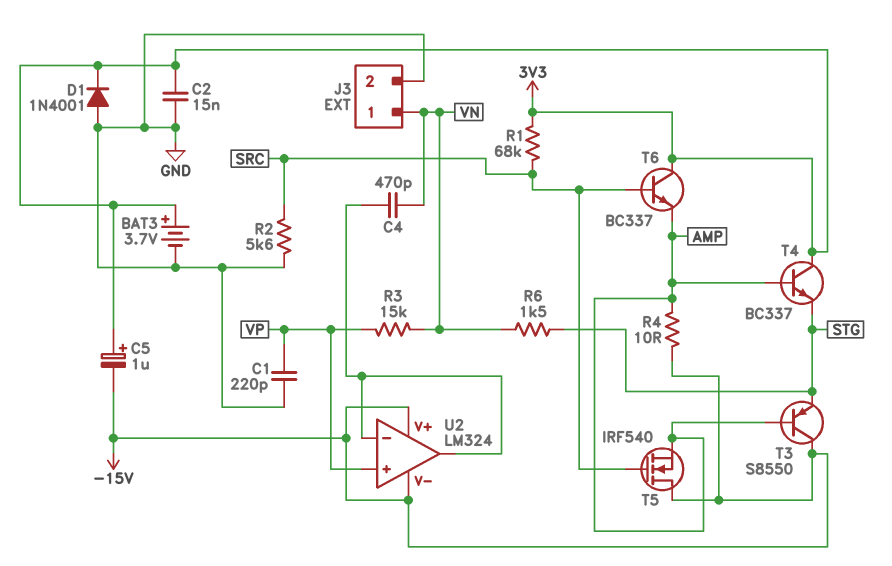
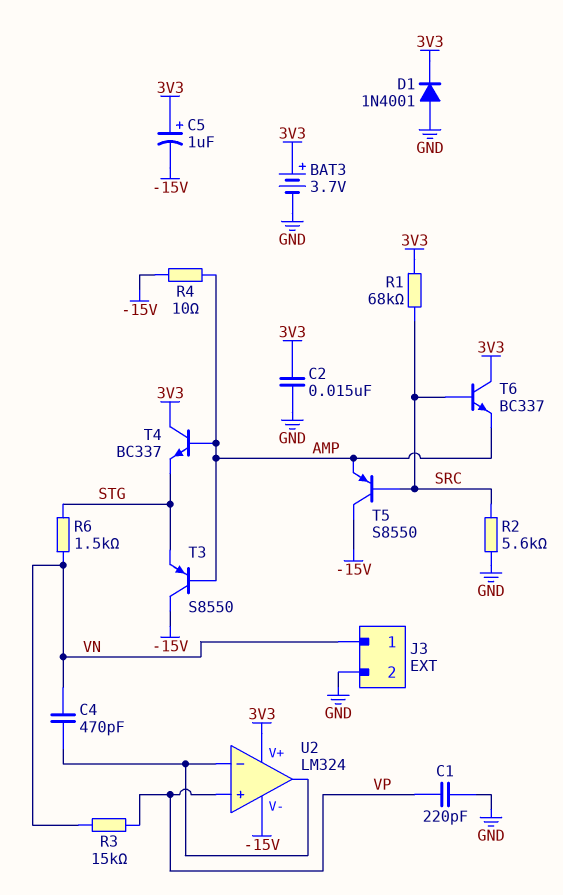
T5: NMOS IRF540 (G SRC, D -15V, S AMP) -> PNP S8550 (B SRC, C -15V, E AMP)
U2 pin V+: -15V -> 3V3

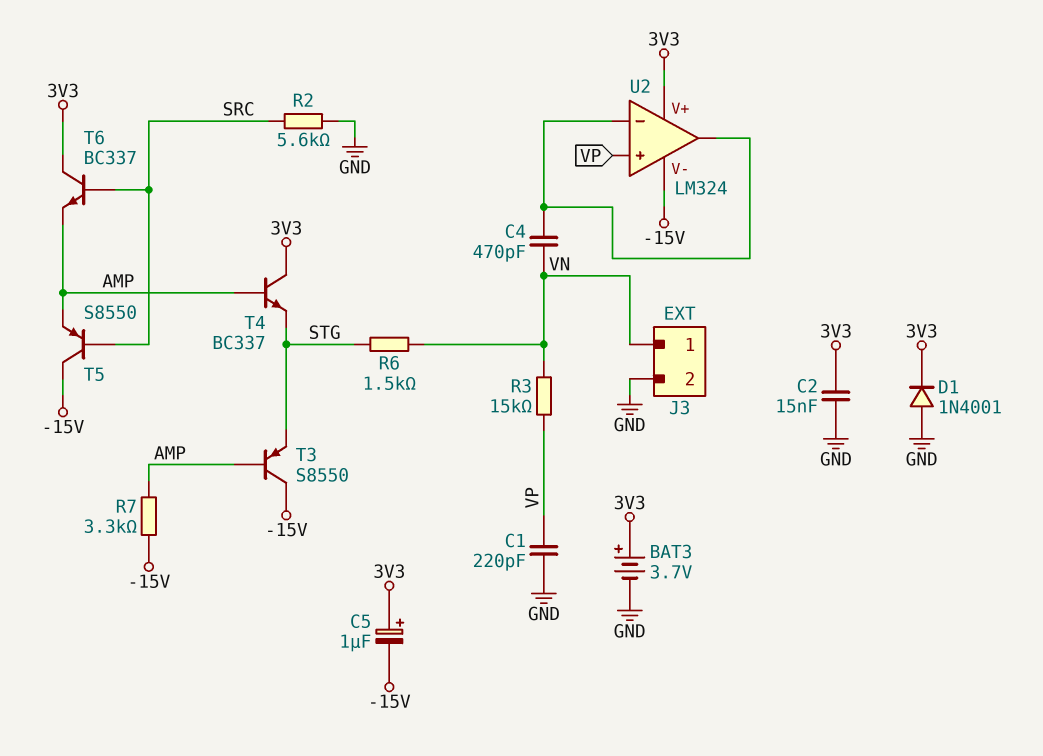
R1: 68k (3V3, SRC) -> none
R4: 10 (-15V, AMP) -> none
R7: none -> 3.3k (-15V, AMP)

